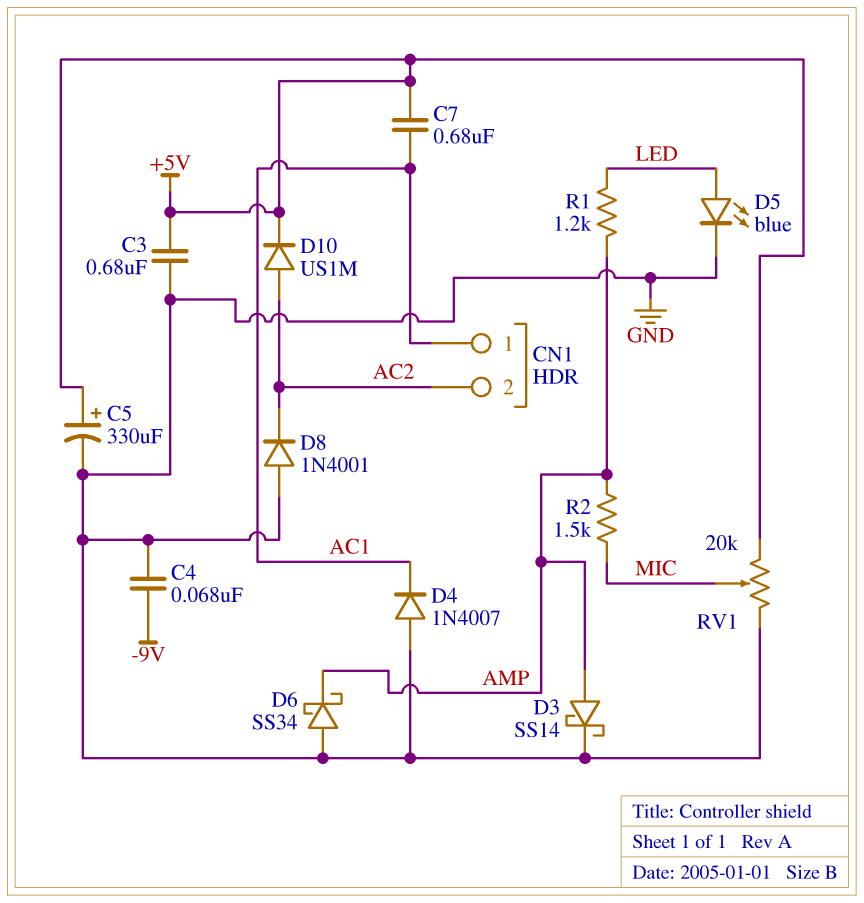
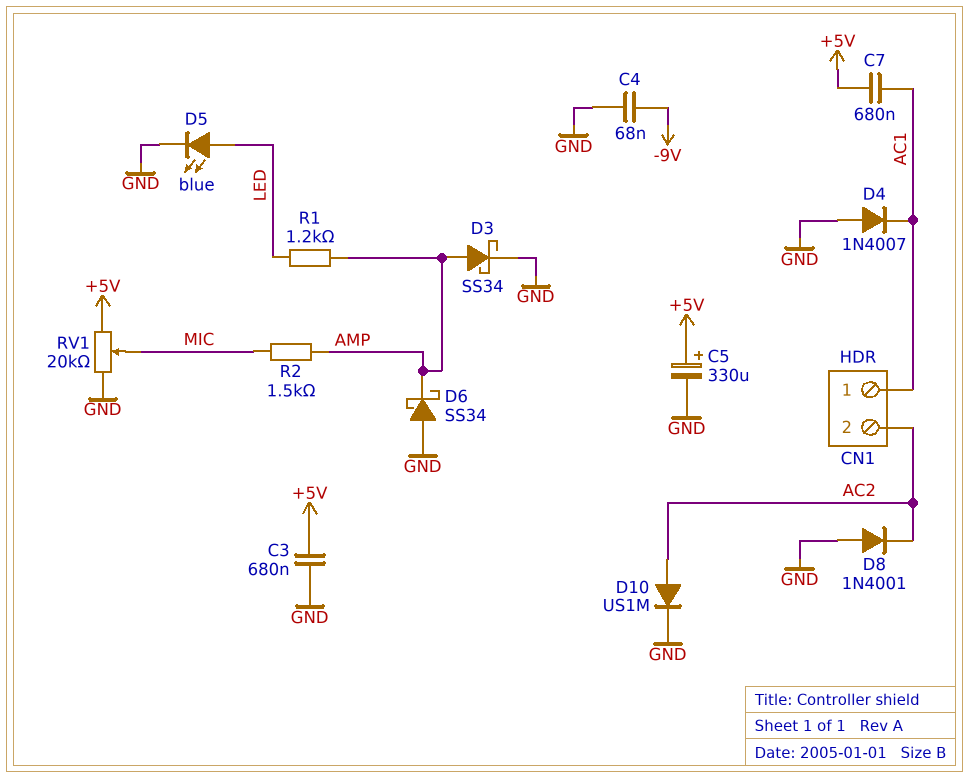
D3: schottky SS14 (A AMP, K GND) -> schottky SS34 (A AMP, K GND)
D10: diode US1M (A AC2, K +5V) -> diode US1M (A AC2, K GND)

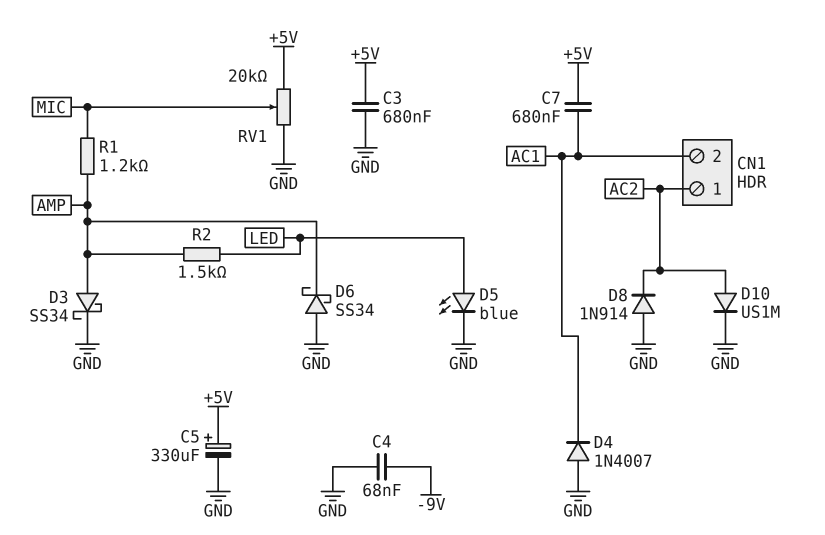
CN1 pin 1: AC1 -> AC2
CN1 pin 2: AC2 -> AC1
D8: diode 1N4001 (A GND, K AC2) -> diode 1N914 (A GND, K AC2)
R1: 1.2k (AMP, LED) -> 1.2k (AMP, MIC)
R2: 1.5k (AMP, MIC) -> 1.5k (AMP, LED)

